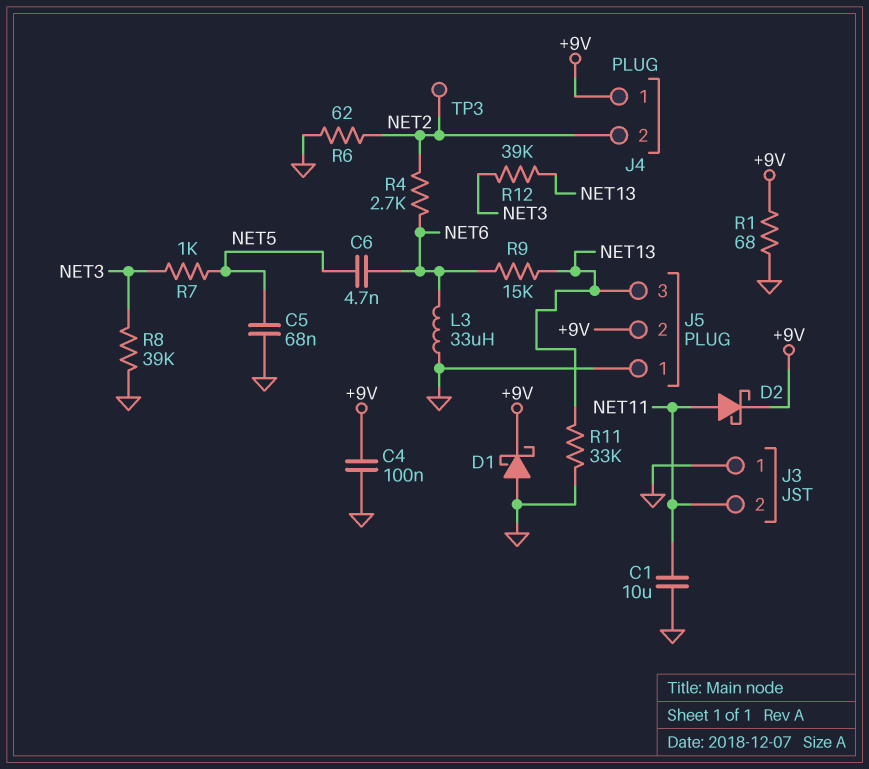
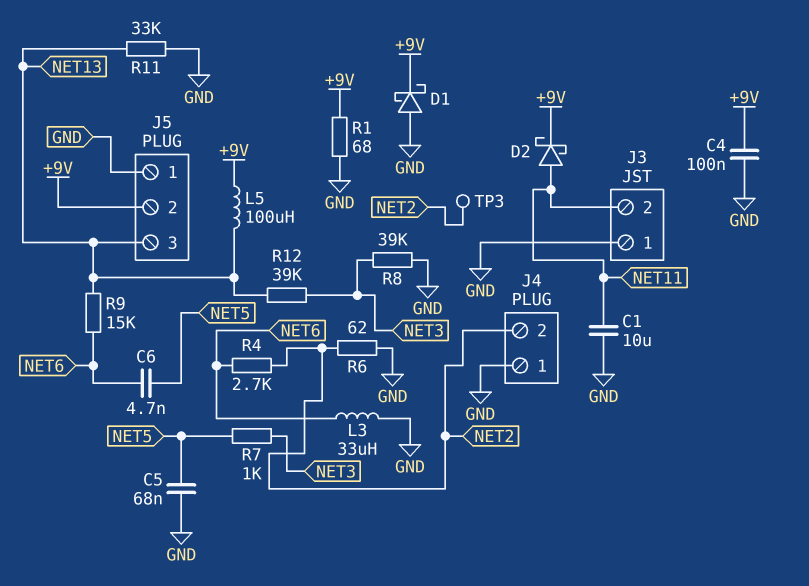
J4 pin 1: +9V -> GND
L5: none -> 100uH (+9V, NET13)

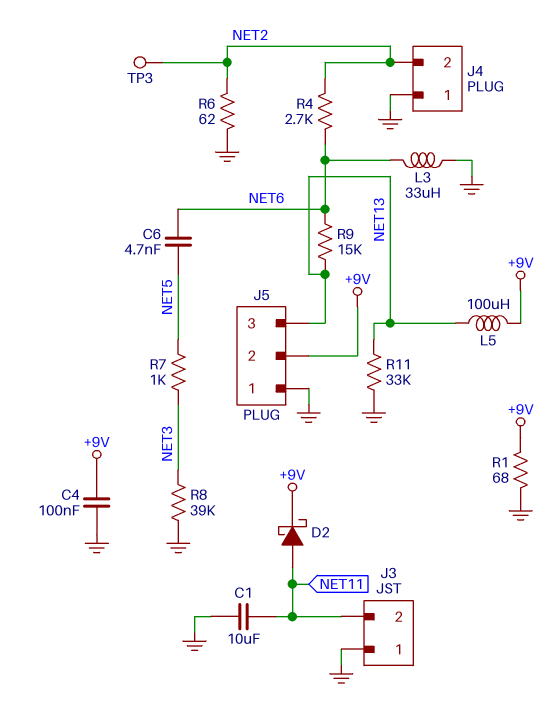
C5: 68nF (GND, NET5) -> none
D1: schottky (A GND, K +9V) -> none
R12: 39k (NET3, NET13) -> none

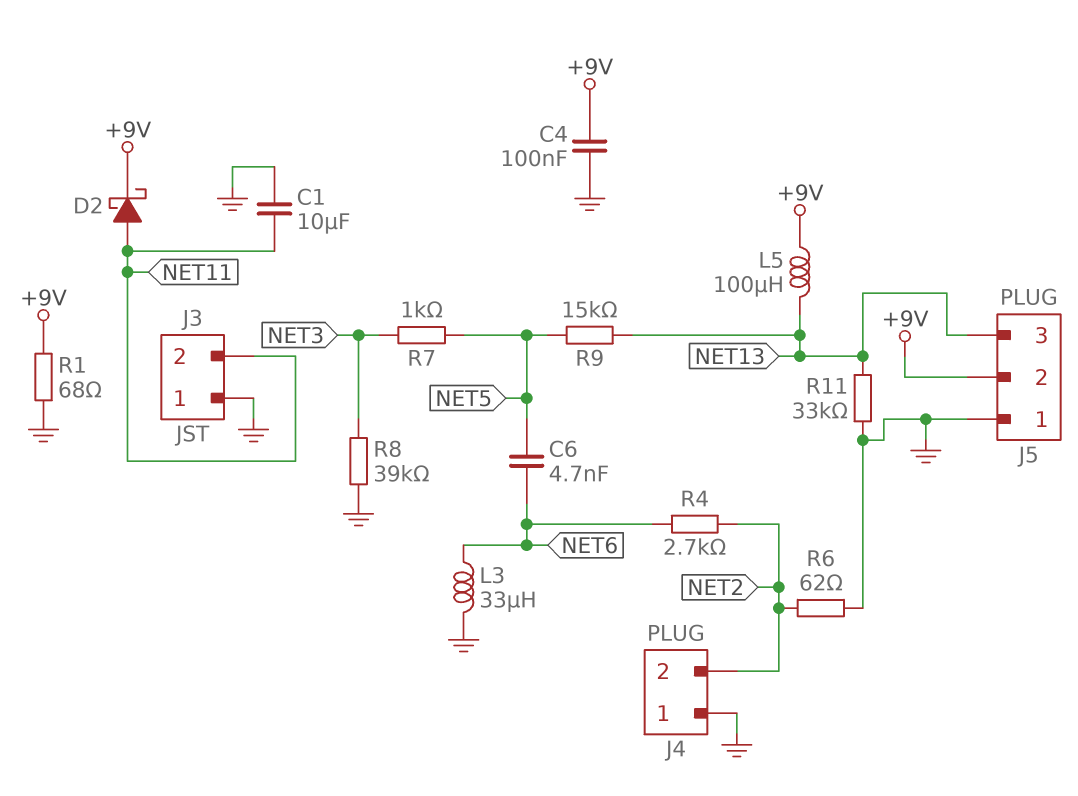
R9: 15k (NET6, NET13) -> 15k (NET5, NET13)
TP3: test point (NET2) -> none

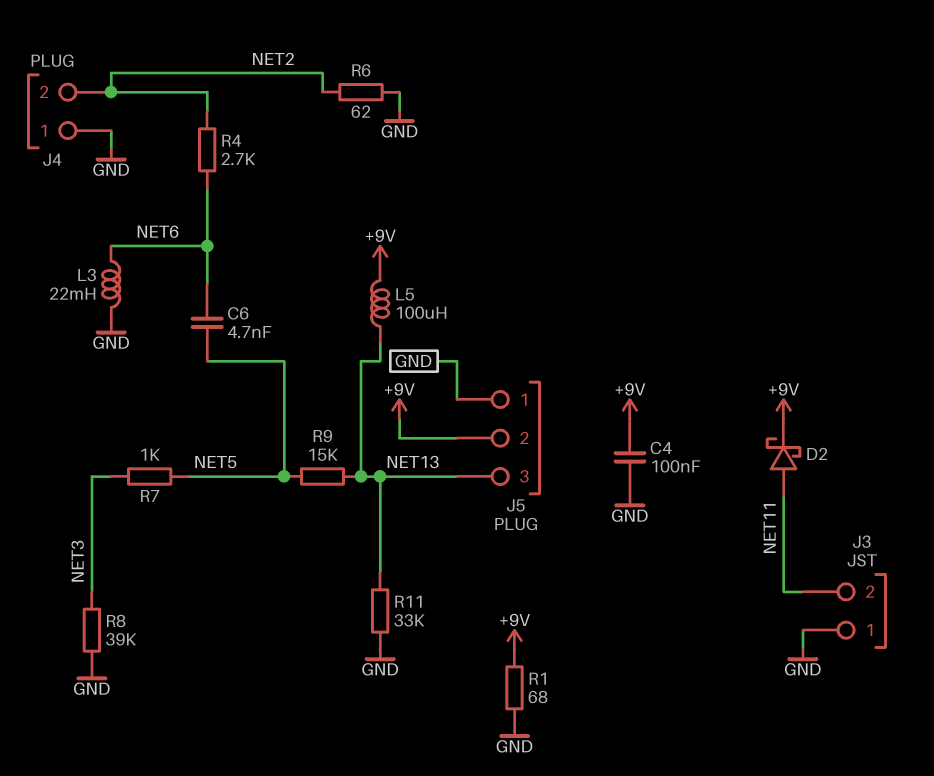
C1: 10uF (GND, NET11) -> none
L3: 33uH (GND, NET6) -> 22mH (GND, NET6)

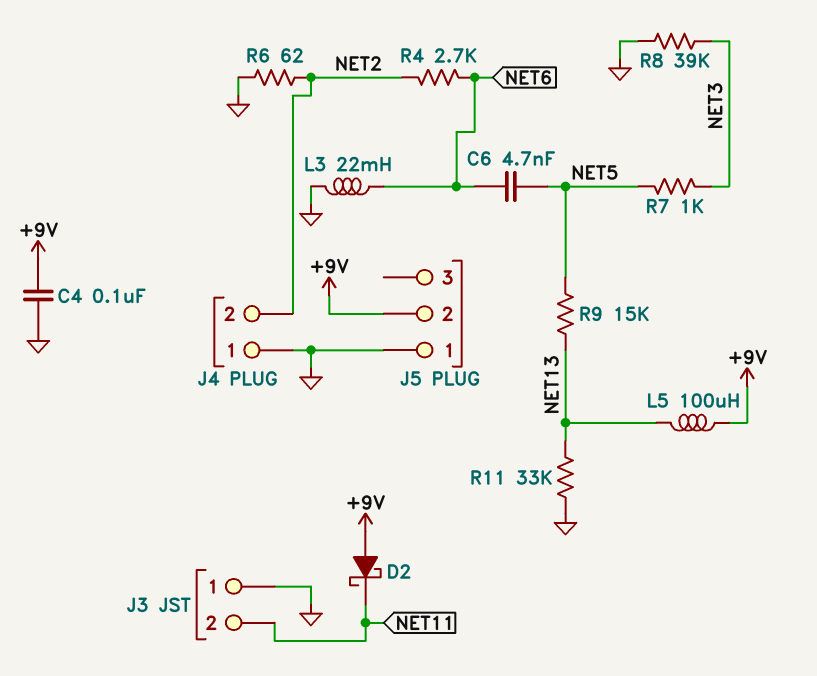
D2: schottky (A NET11, K +9V) -> schottky (A +9V, K NET11)
J5 pin 3: NET13 -> none
R1: 68 (+9V, GND) -> none

